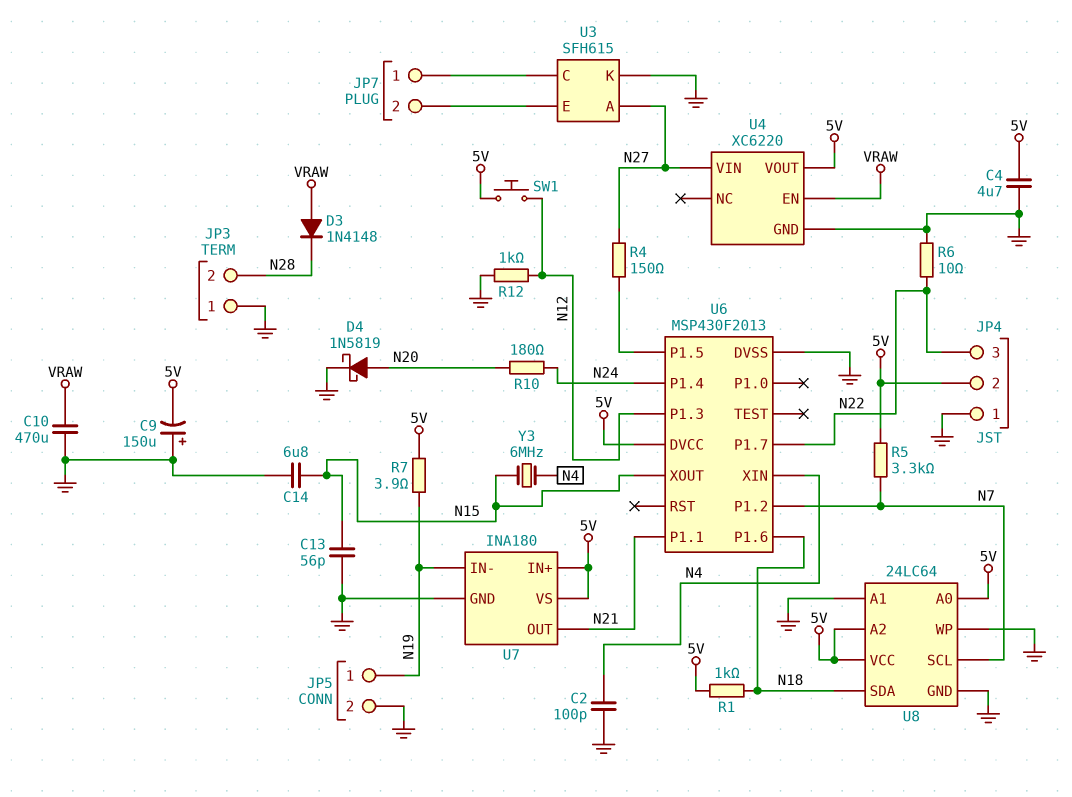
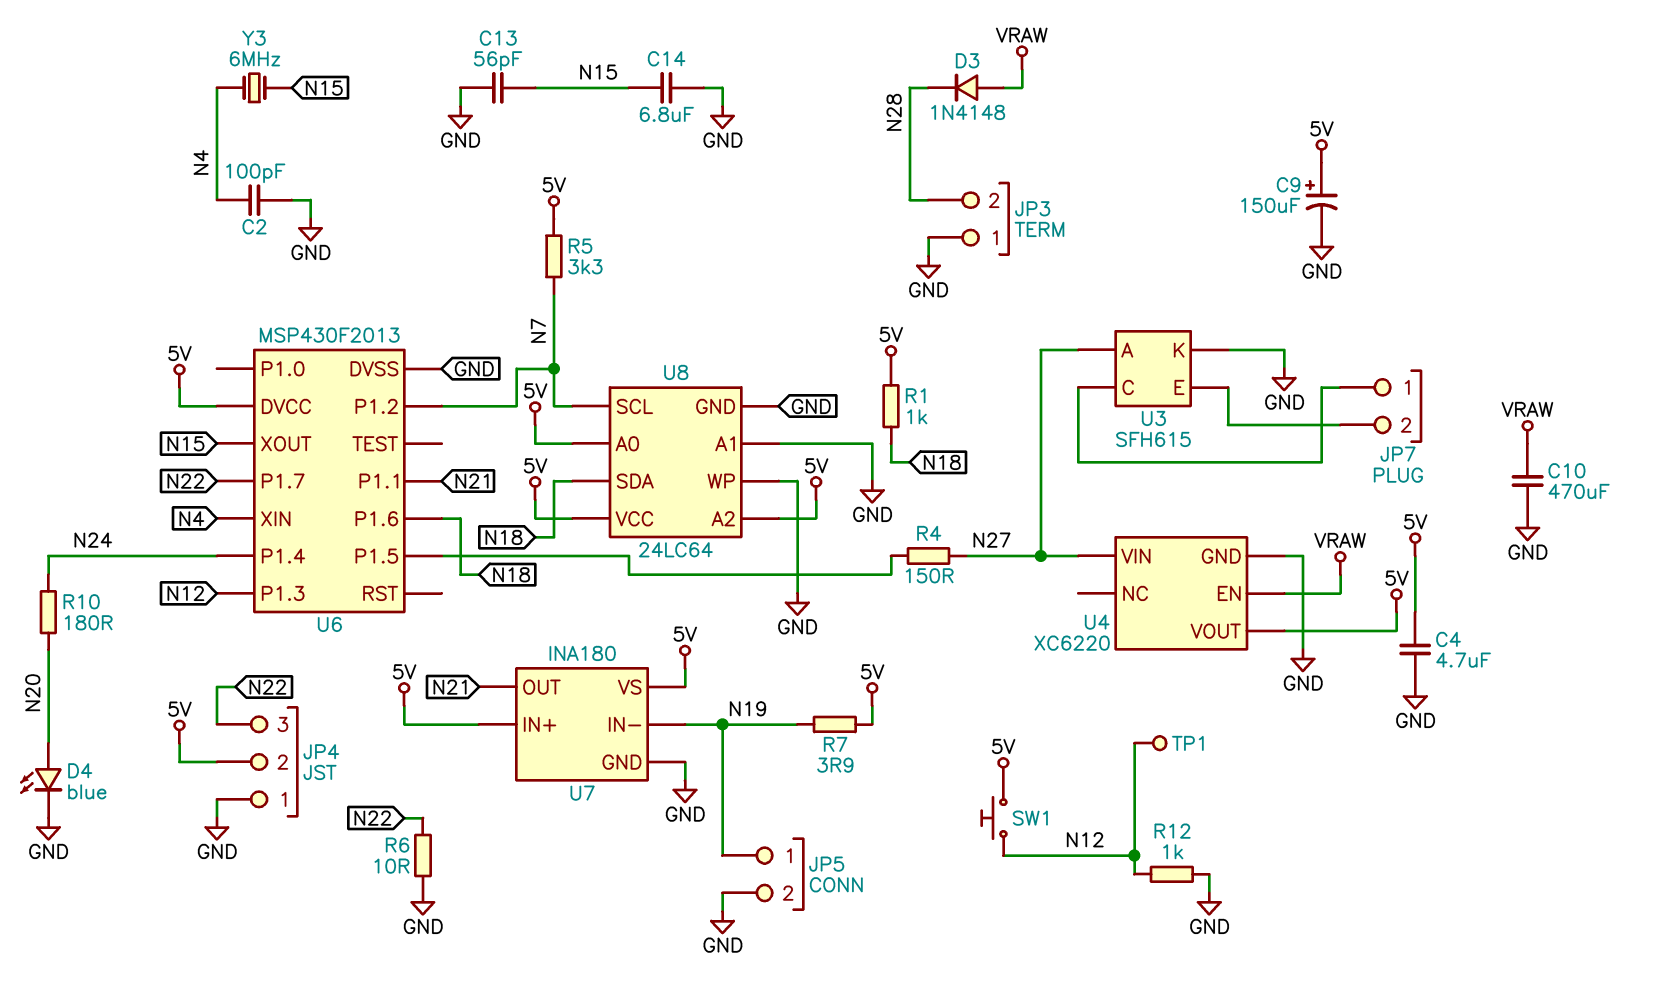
C9: 150uF (plus GND, minus 5V) -> 150uF (plus 5V, minus GND)
D4: schottky 1N5819 (A N20, K GND) -> LED blue (A N20, K GND)
TP1: none -> test point (N12)

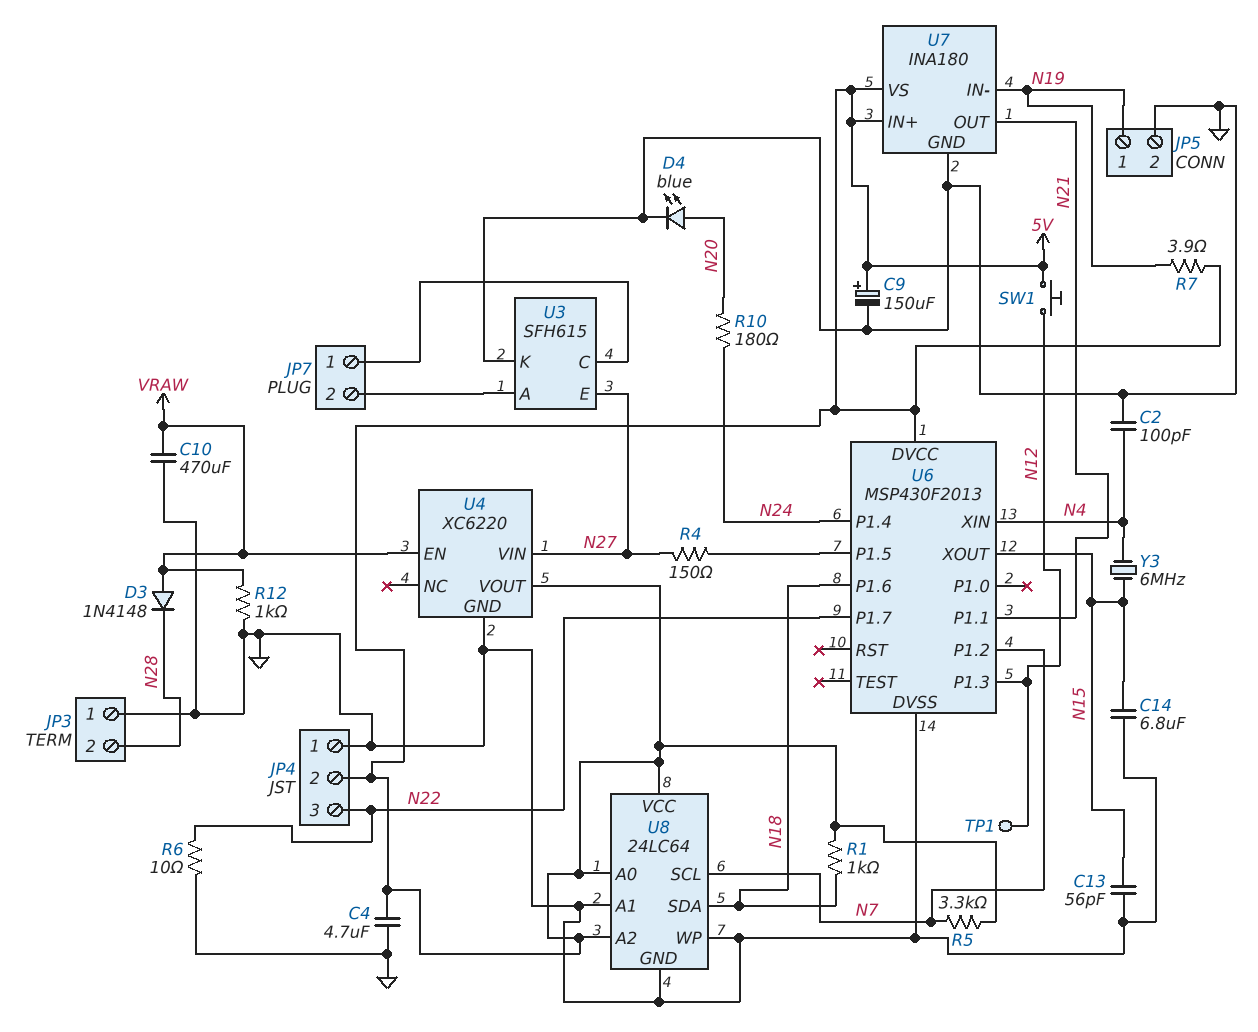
R12: 1k (GND, N12) -> 1k (GND, VRAW)
U3 pin A: N27 -> JP7/2
U3 pin E: JP7/2 -> N27

